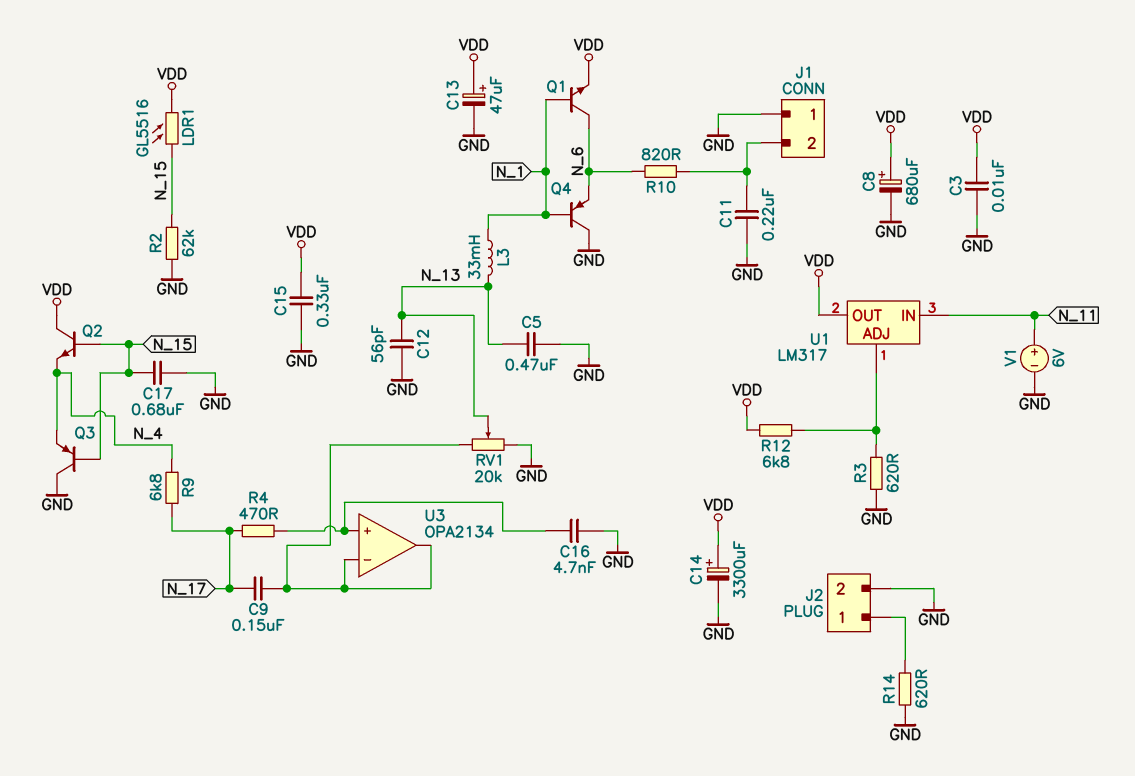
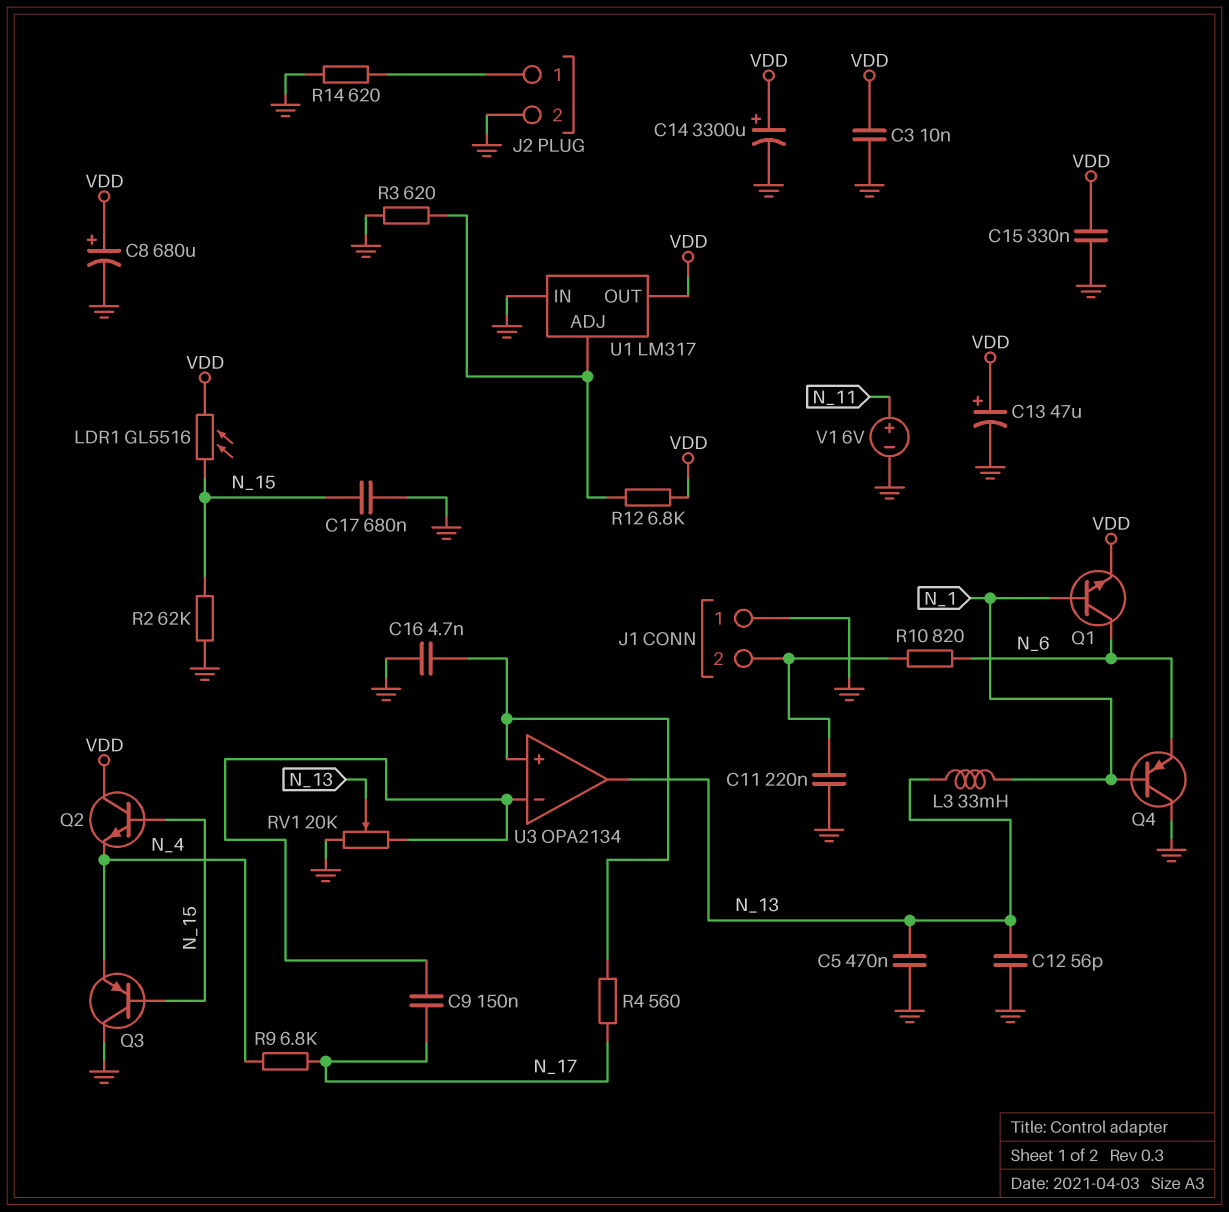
R4: 470 (N_17, U3/in+) -> 560 (N_17, U3/in+)
U1 pin IN: N_11 -> GND
U3 pin out: U3/in- -> N_13

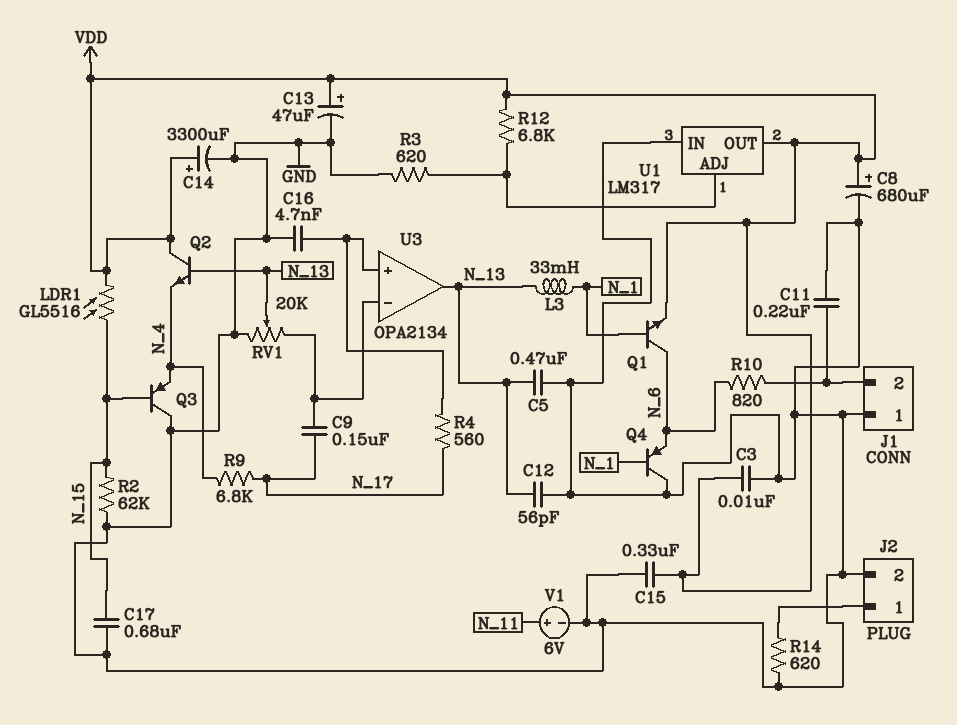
Q2: NPN (B N_15, C VDD, E N_4) -> NPN (B N_13, C VDD, E N_4)

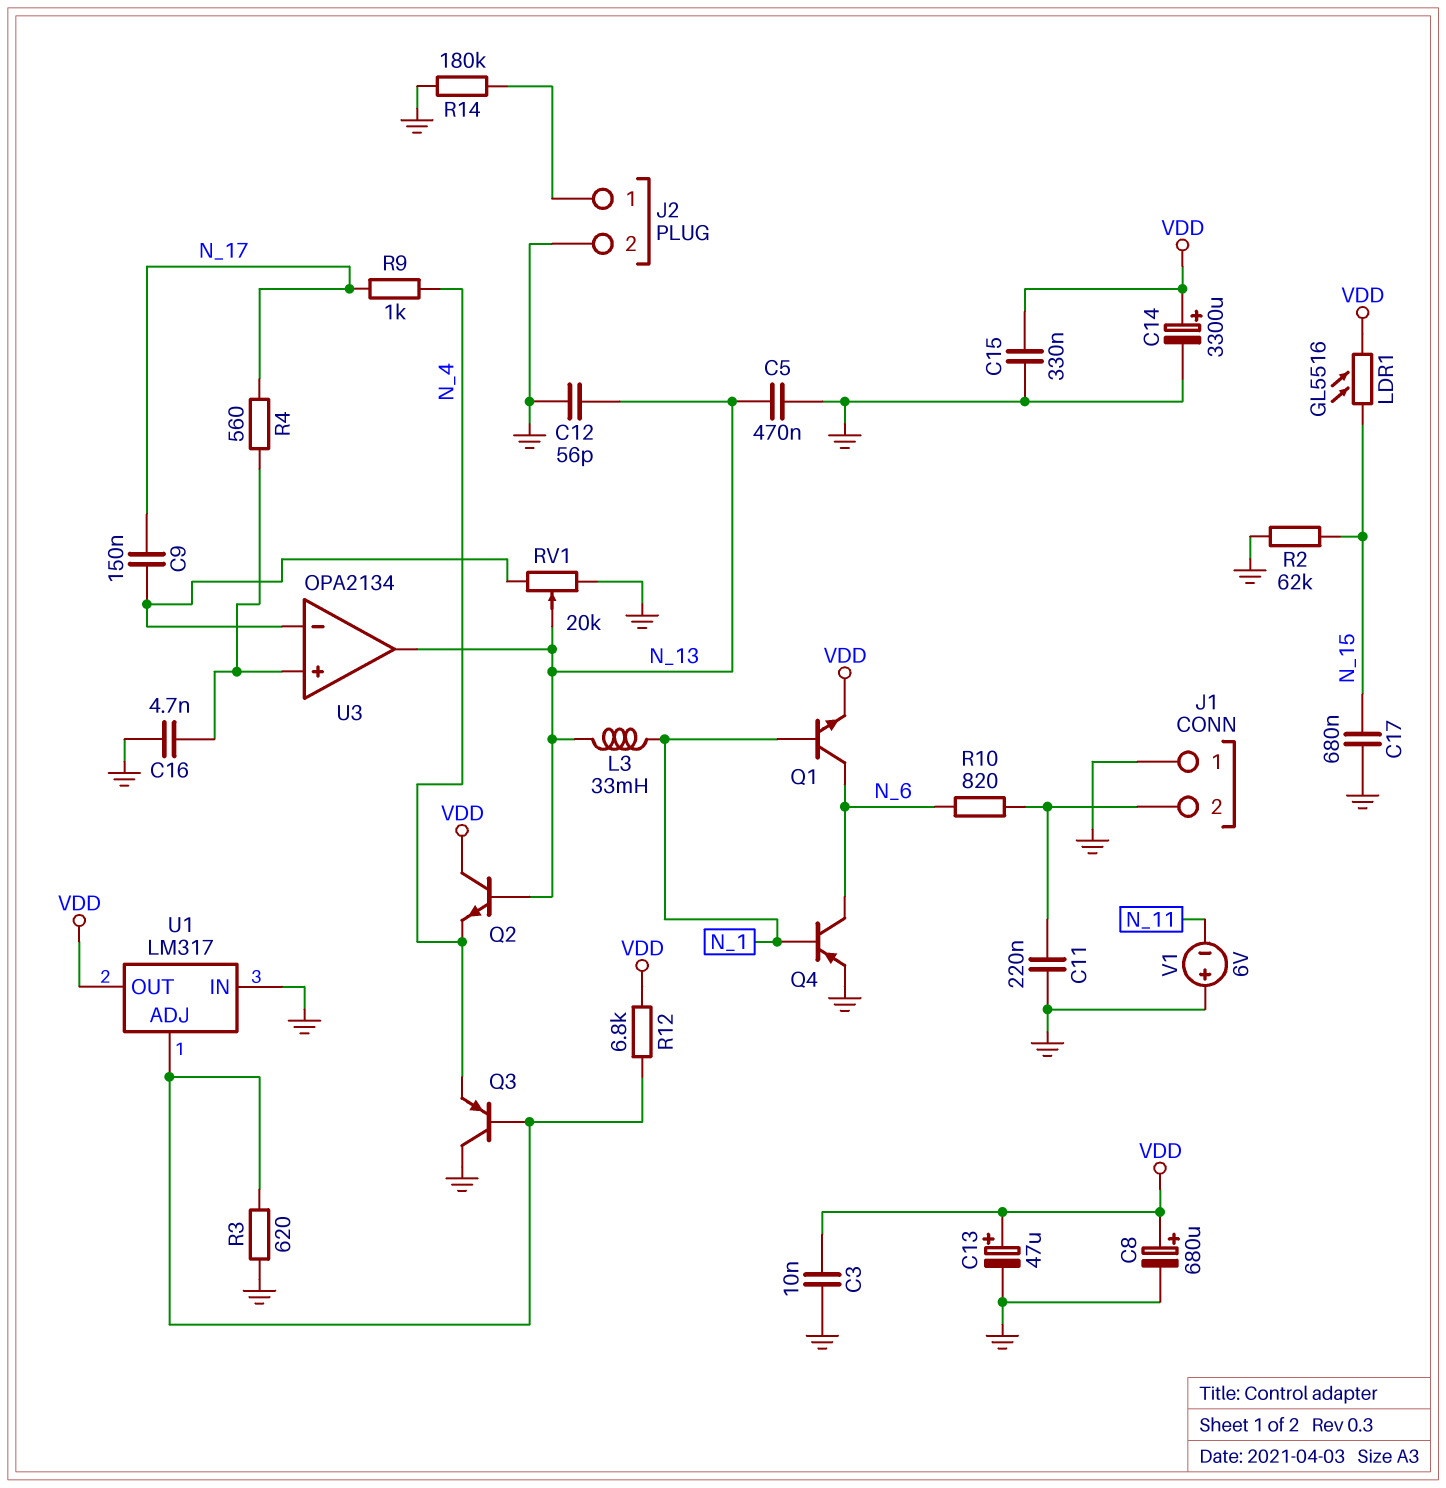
Q3: PNP (B N_15, C GND, E N_4) -> PNP (B U1/ADJ, C GND, E N_4)
Q4: PNP (B N_1, C GND, E N_6) -> PNP (B N_1, C N_6, E GND)
R9: 6.8k (N_4, N_17) -> 1k (N_4, N_17)
R14: 620 (GND, J2/1) -> 180k (GND, J2/1)
V1: 6V (plus N_11, minus GND) -> 6V (plus GND, minus N_11)

